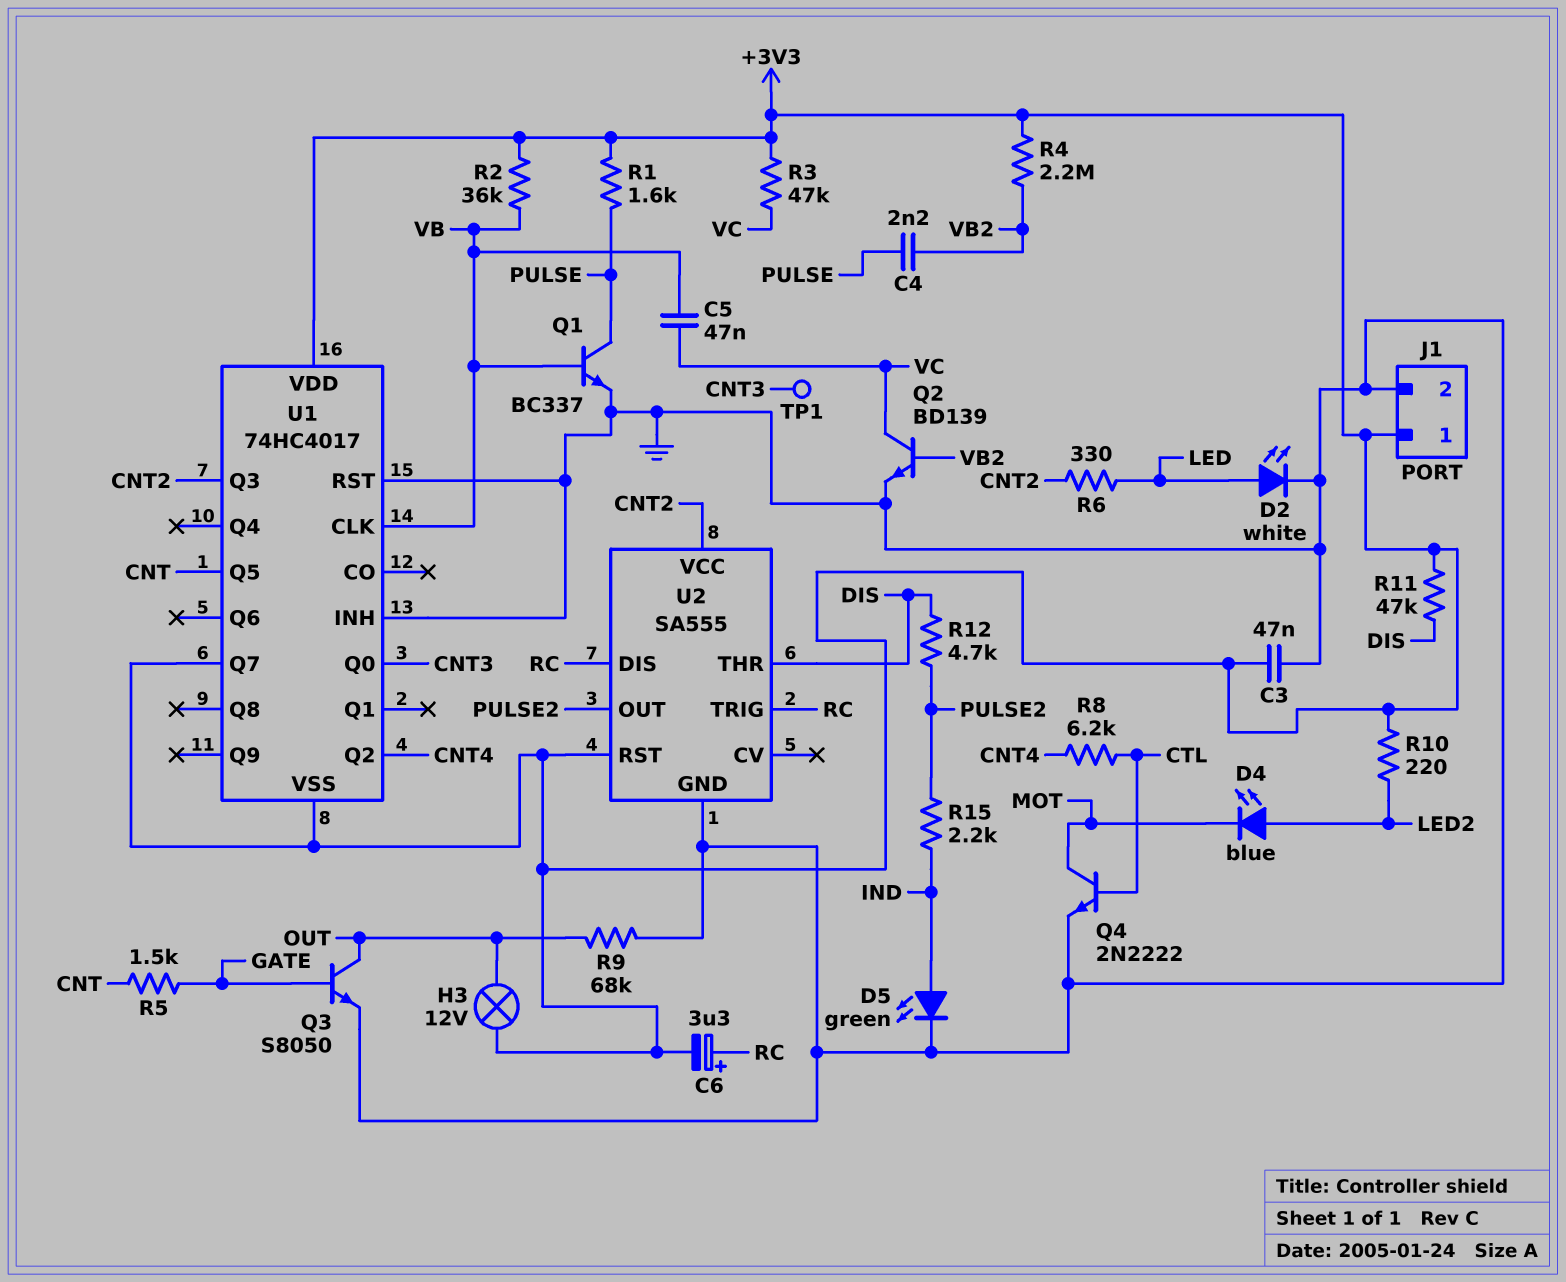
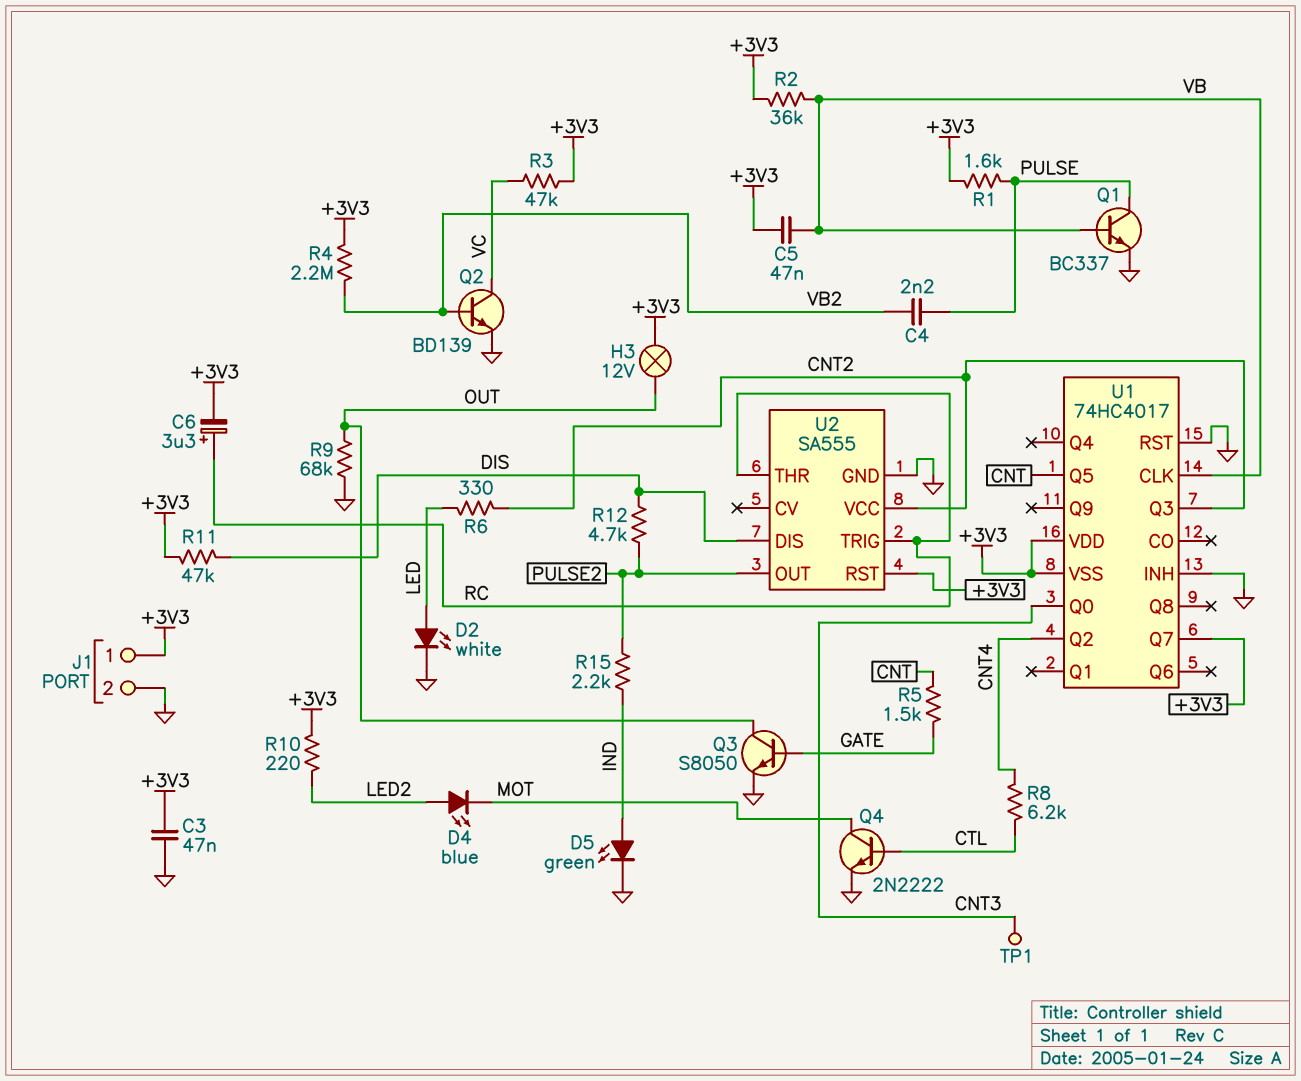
C5: 47nF (VB, VC) -> 47nF (+3V3, VB)
U2 pin DIS: RC -> DIS
U2 pin THR: DIS -> RC

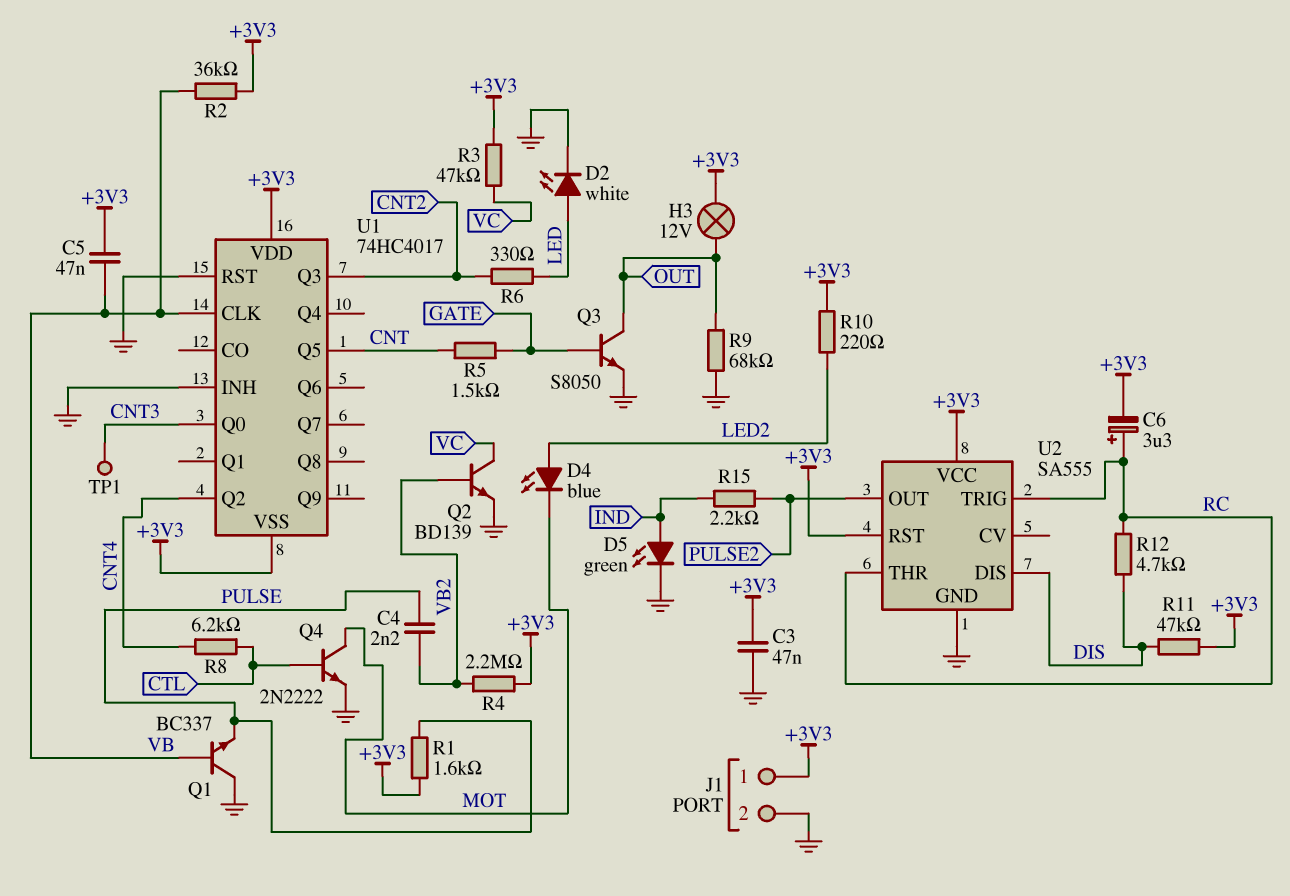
Q1: NPN BC337 (B VB, C PULSE, E GND) -> NPN BC337 (B VB, C GND, E PULSE)
R12: 4.7k (DIS, PULSE2) -> 4.7k (DIS, RC)
U1 pin Q7: +3V3 -> none
U2 pin VCC: CNT2 -> +3V3

